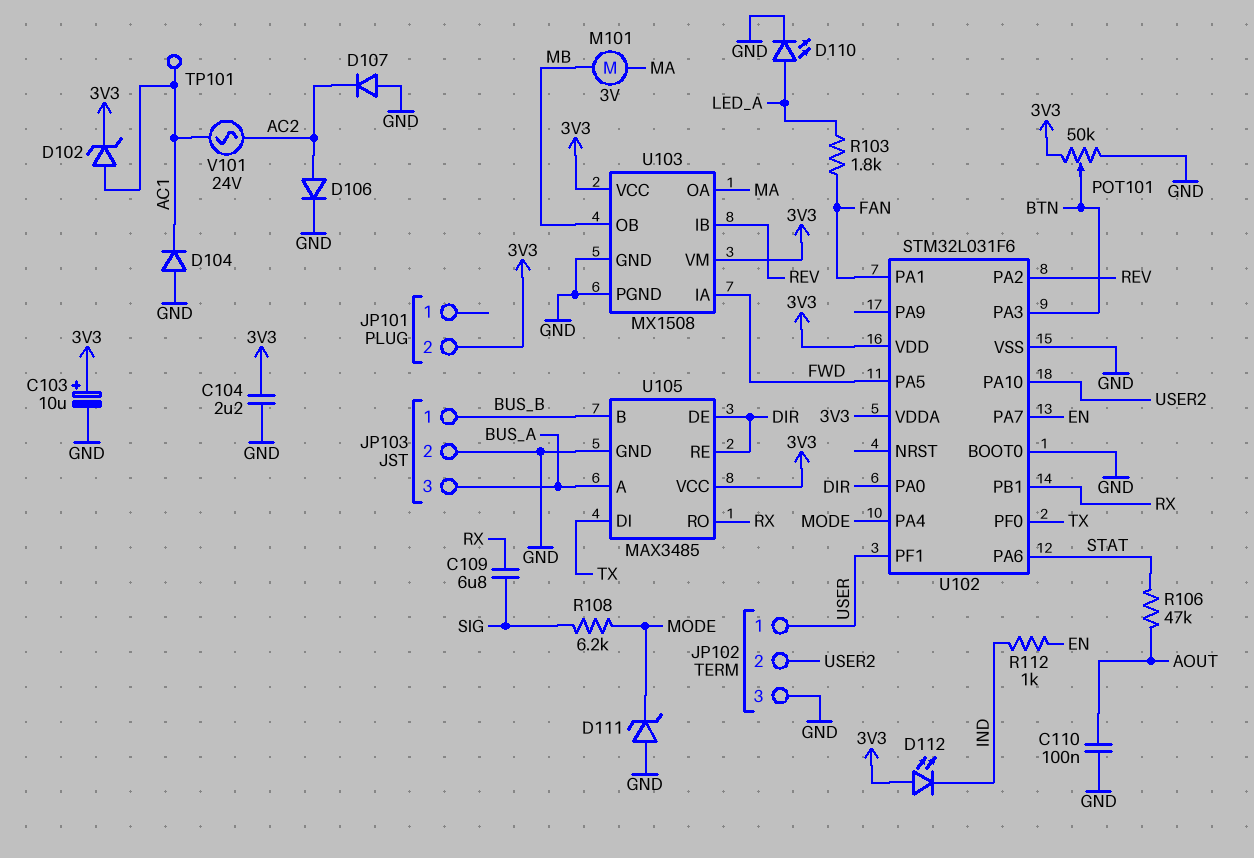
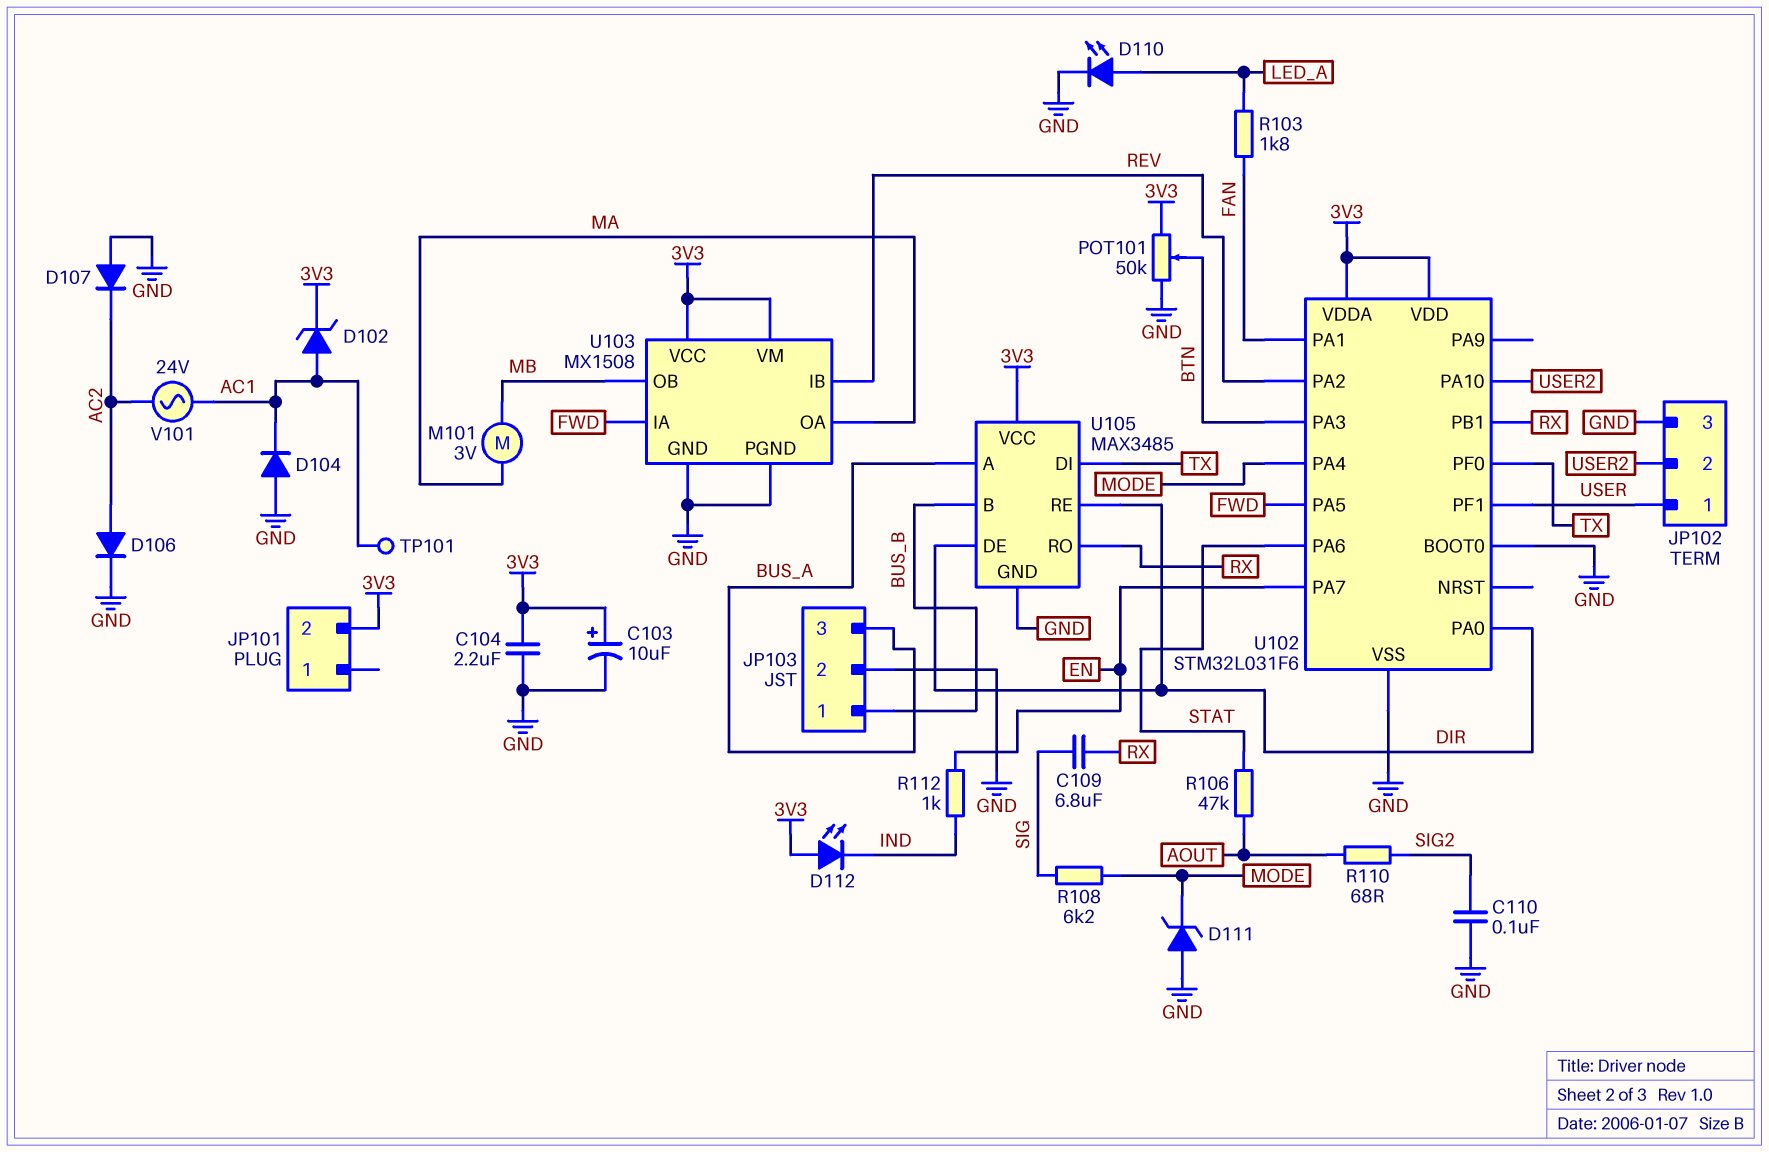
C110: 100nF (AOUT, GND) -> 100nF (GND, SIG2)
R110: none -> 68 (AOUT, SIG2)

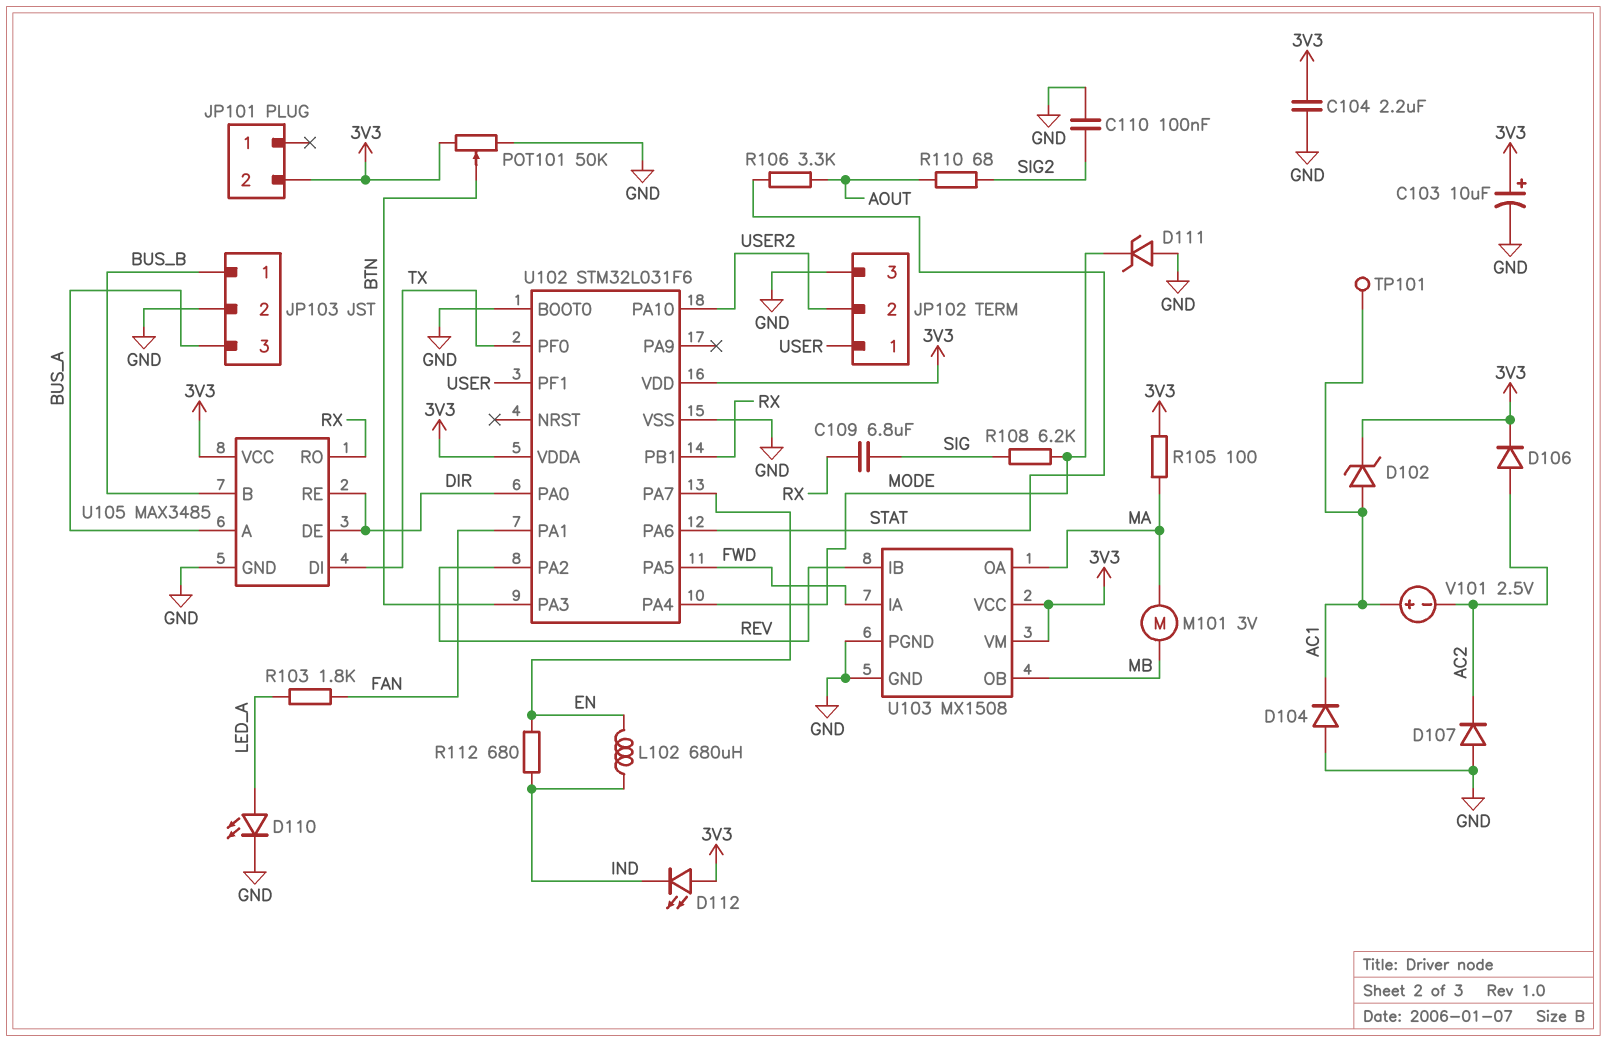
D106: diode (A AC2, K GND) -> diode (A AC2, K 3V3)
L102: none -> 680uH (EN, IND)
R105: none -> 100 (3V3, MA)
R106: 47k (AOUT, STAT) -> 3.3k (AOUT, STAT)
R112: 1k (EN, IND) -> 680 (EN, IND)
V101: AC 24V (AC1, AC2) -> 2.5V (plus AC1, minus AC2)

